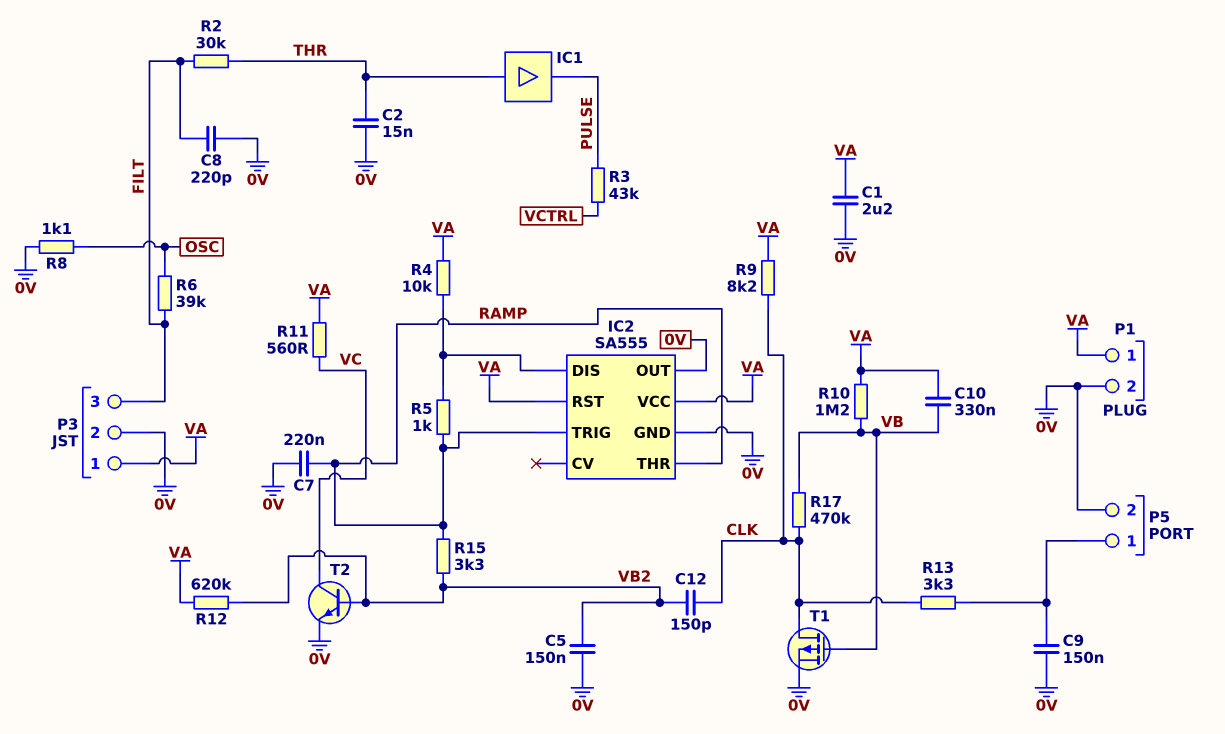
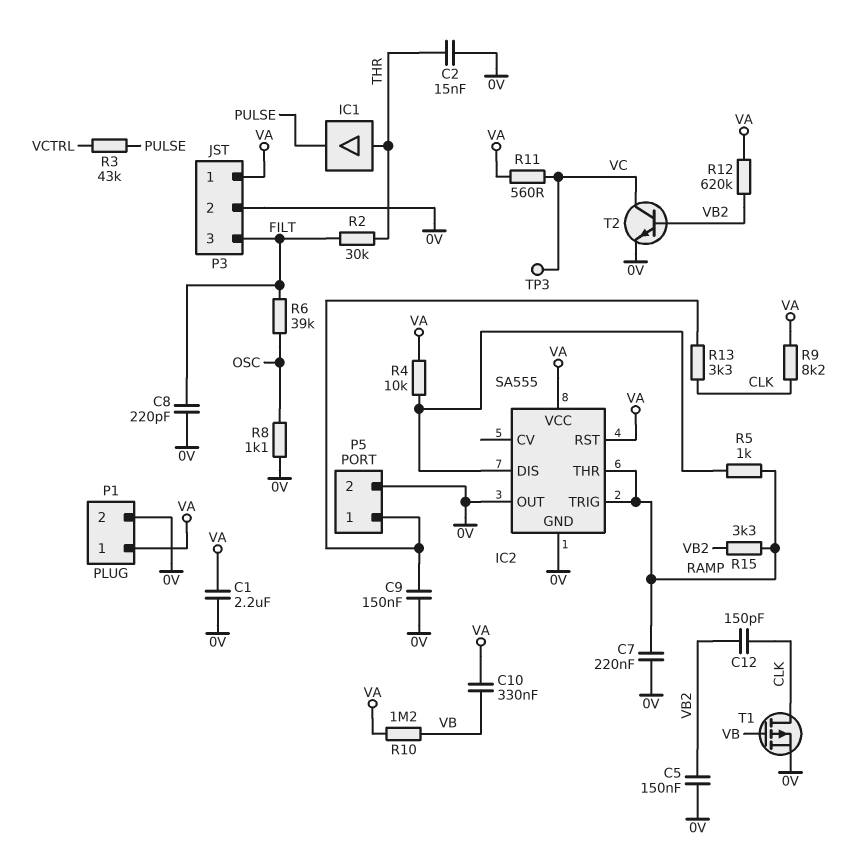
R17: 470k (CLK, VB) -> none
TP3: none -> test point (VC)

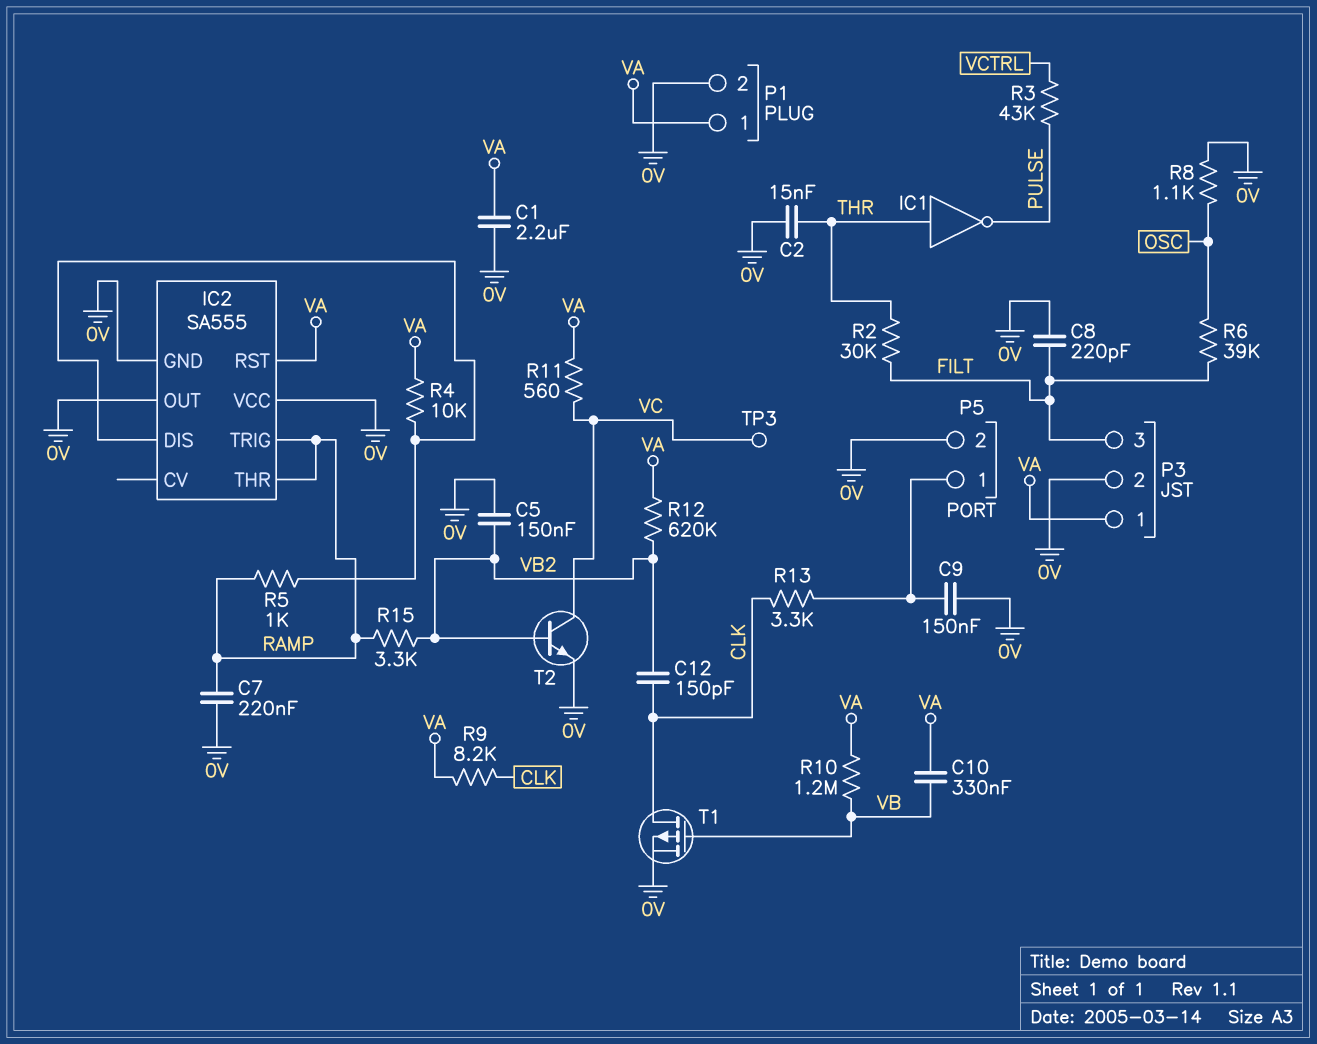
IC1: buffer (in THR, out PULSE) -> NOT (in THR, out PULSE)
IC2 pin VCC: VA -> 0V

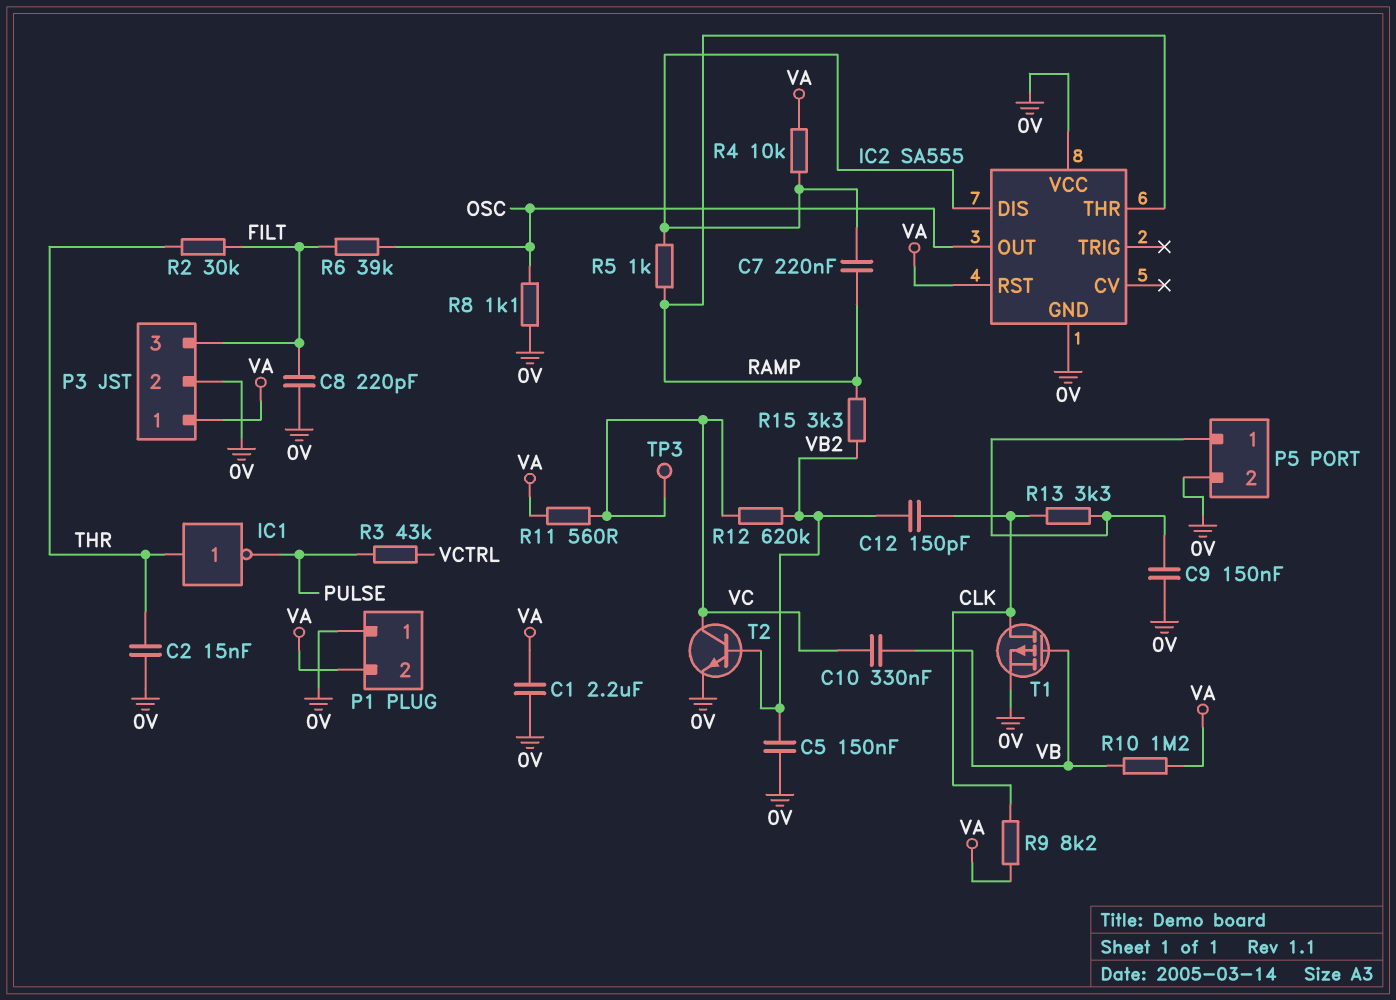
C7: 220nF (0V, RAMP) -> 220nF (IC2/DIS, RAMP)
C10: 330nF (VA, VB) -> 330nF (VB, VC)
IC2 pin OUT: 0V -> OSC
IC2 pin TRIG: RAMP -> none
P1 pin 1: VA -> 0V
P1 pin 2: 0V -> VA
R12: 620k (VA, VB2) -> 620k (VB2, VC)

